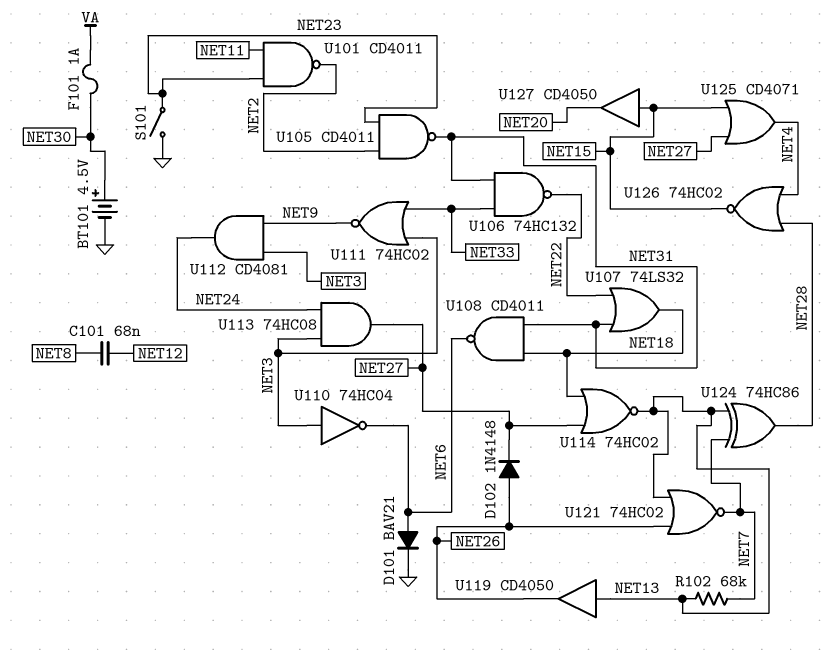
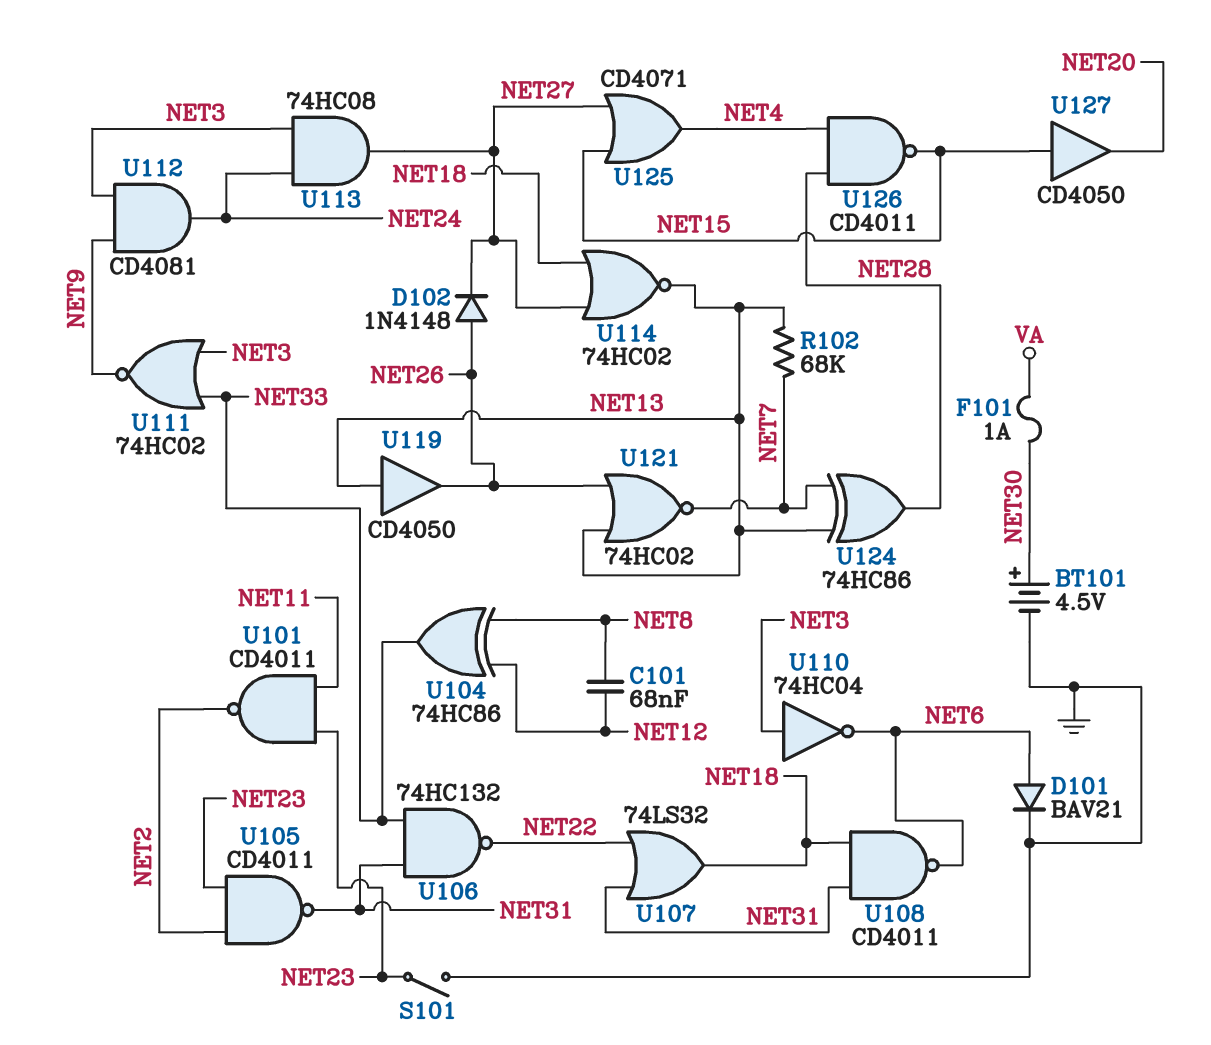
U104: none -> XOR 74HC86 (in NET8, in NET12, out NET33)
U126: NOR 74HC02 (in NET4, in NET28, out NET15) -> NAND CD4011 (in NET4, in NET28, out NET15)

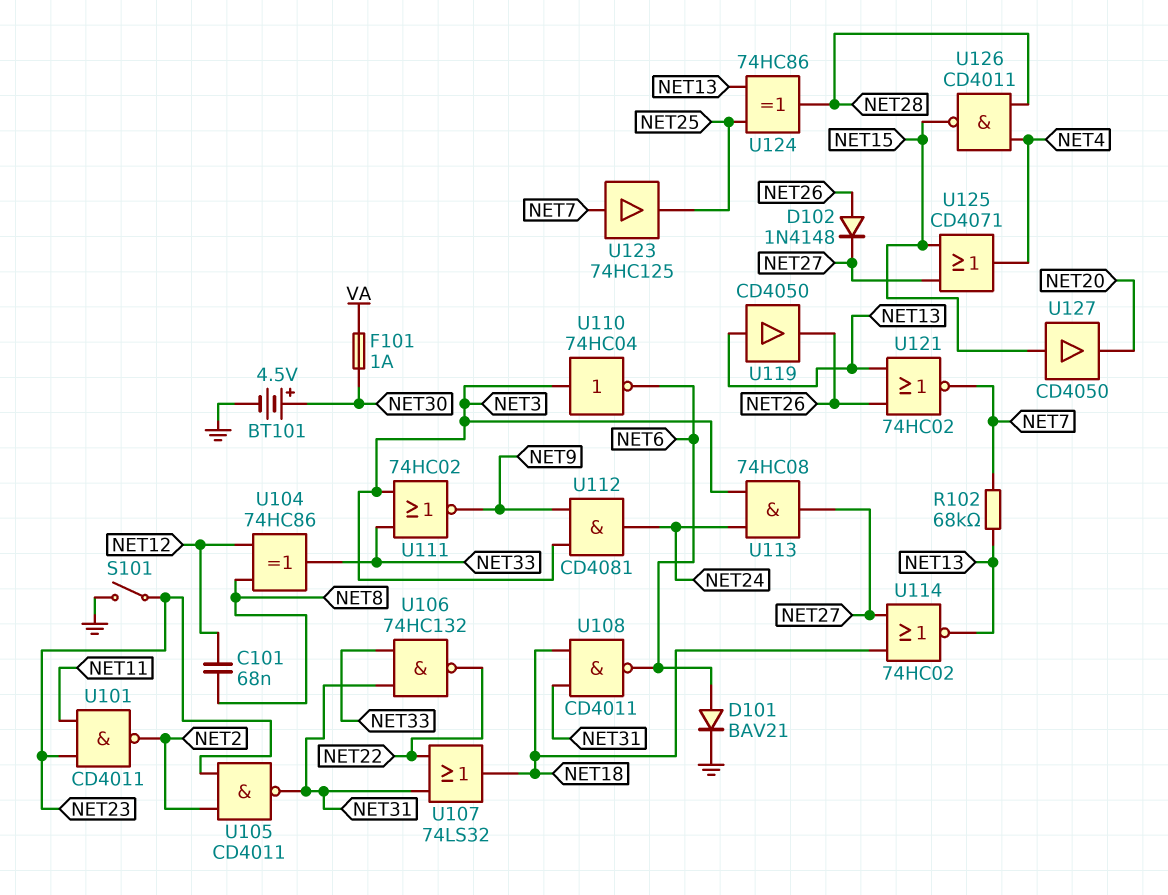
U123: none -> buffer 74HC125 (in NET7, out NET25)
U124: XOR 74HC86 (in NET7, in NET13, out NET28) -> XOR 74HC86 (in NET13, in NET25, out NET28)

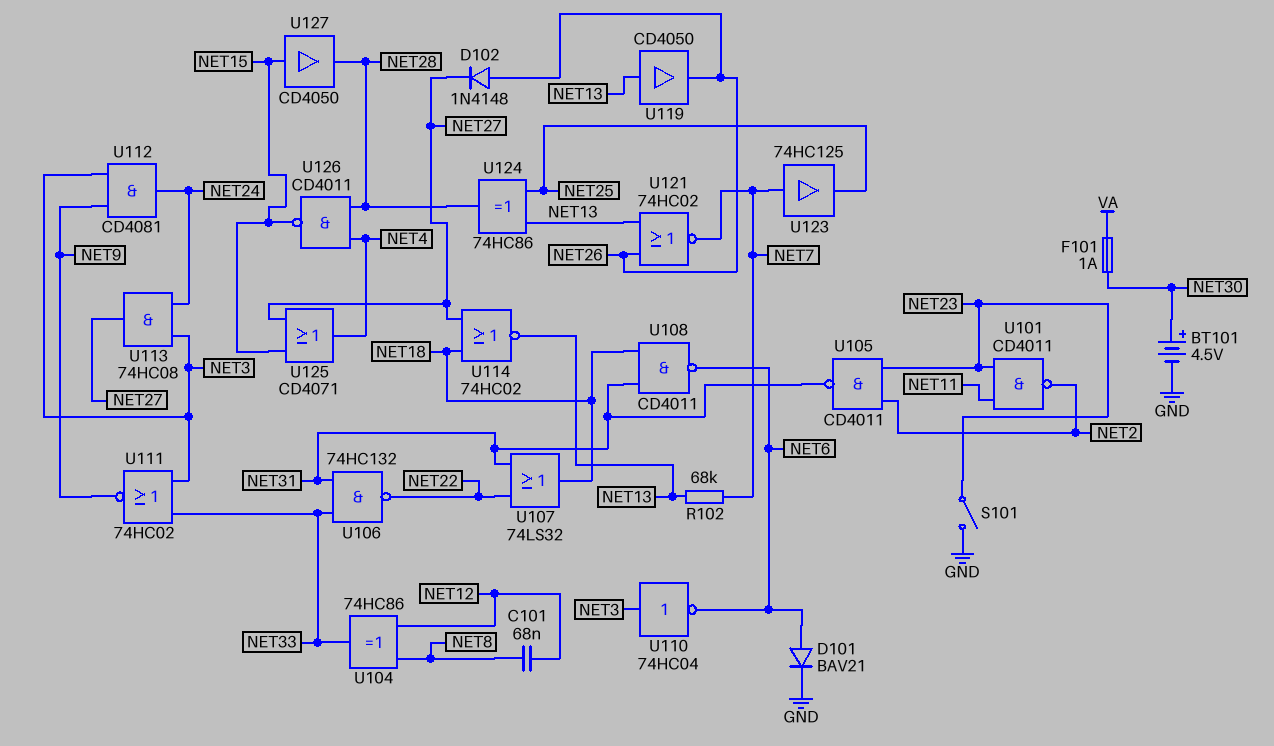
U127: buffer CD4050 (in NET15, out NET20) -> buffer CD4050 (in NET15, out NET28)

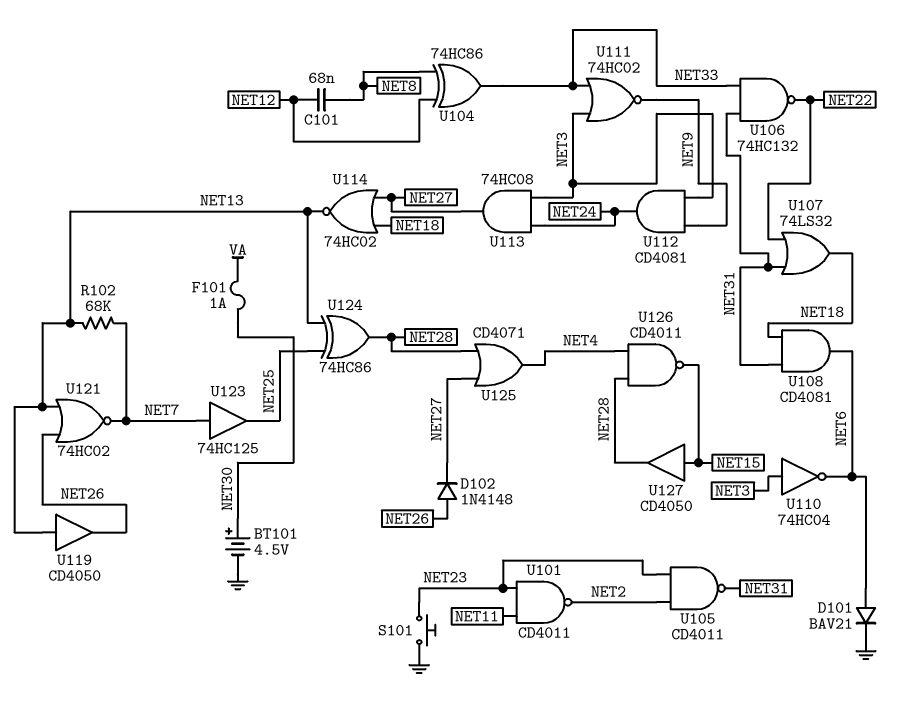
S101: switch (GND, NET23) -> button (GND, NET23)
U108: NAND CD4011 (in NET18, in NET31, out NET6) -> AND CD4081 (in NET18, in NET31, out NET6)
U125: OR CD4071 (in NET15, in NET27, out NET4) -> OR CD4071 (in NET27, in NET28, out NET4)

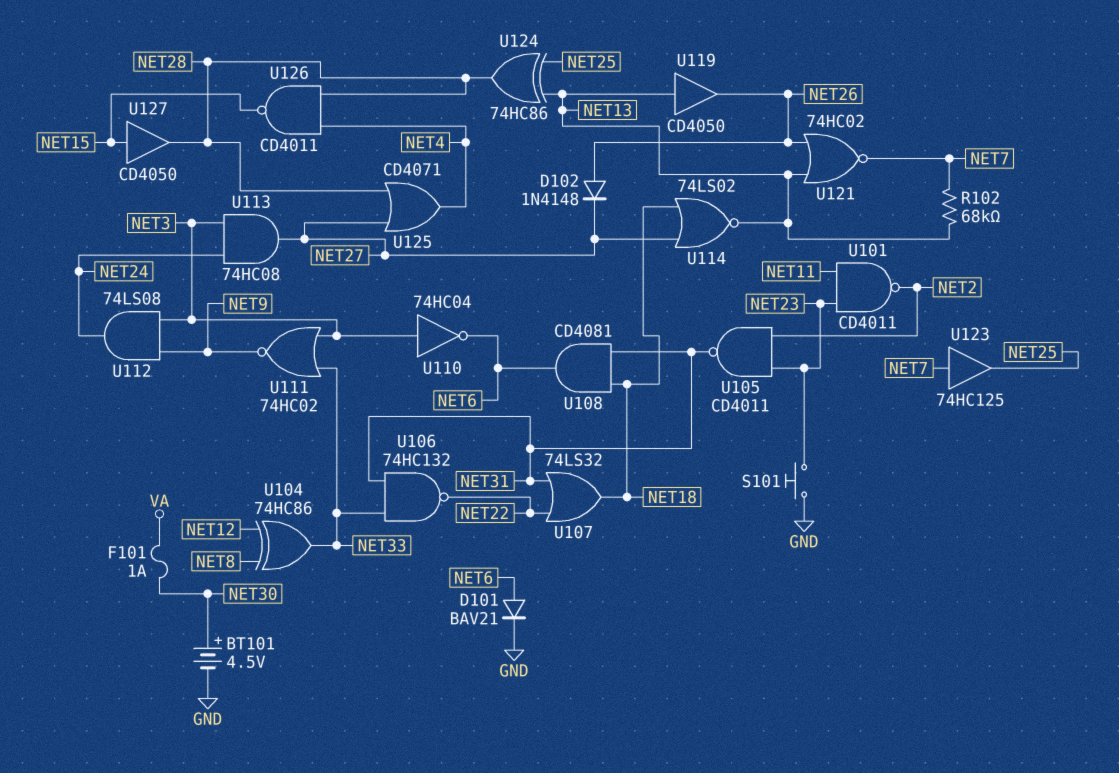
C101: 68nF (NET8, NET12) -> none
U112: AND CD4081 (in NET3, in NET9, out NET24) -> AND 74LS08 (in NET3, in NET9, out NET24)
U114: NOR 74HC02 (in NET18, in NET27, out NET13) -> NOR 74LS02 (in NET18, in NET27, out NET13)

